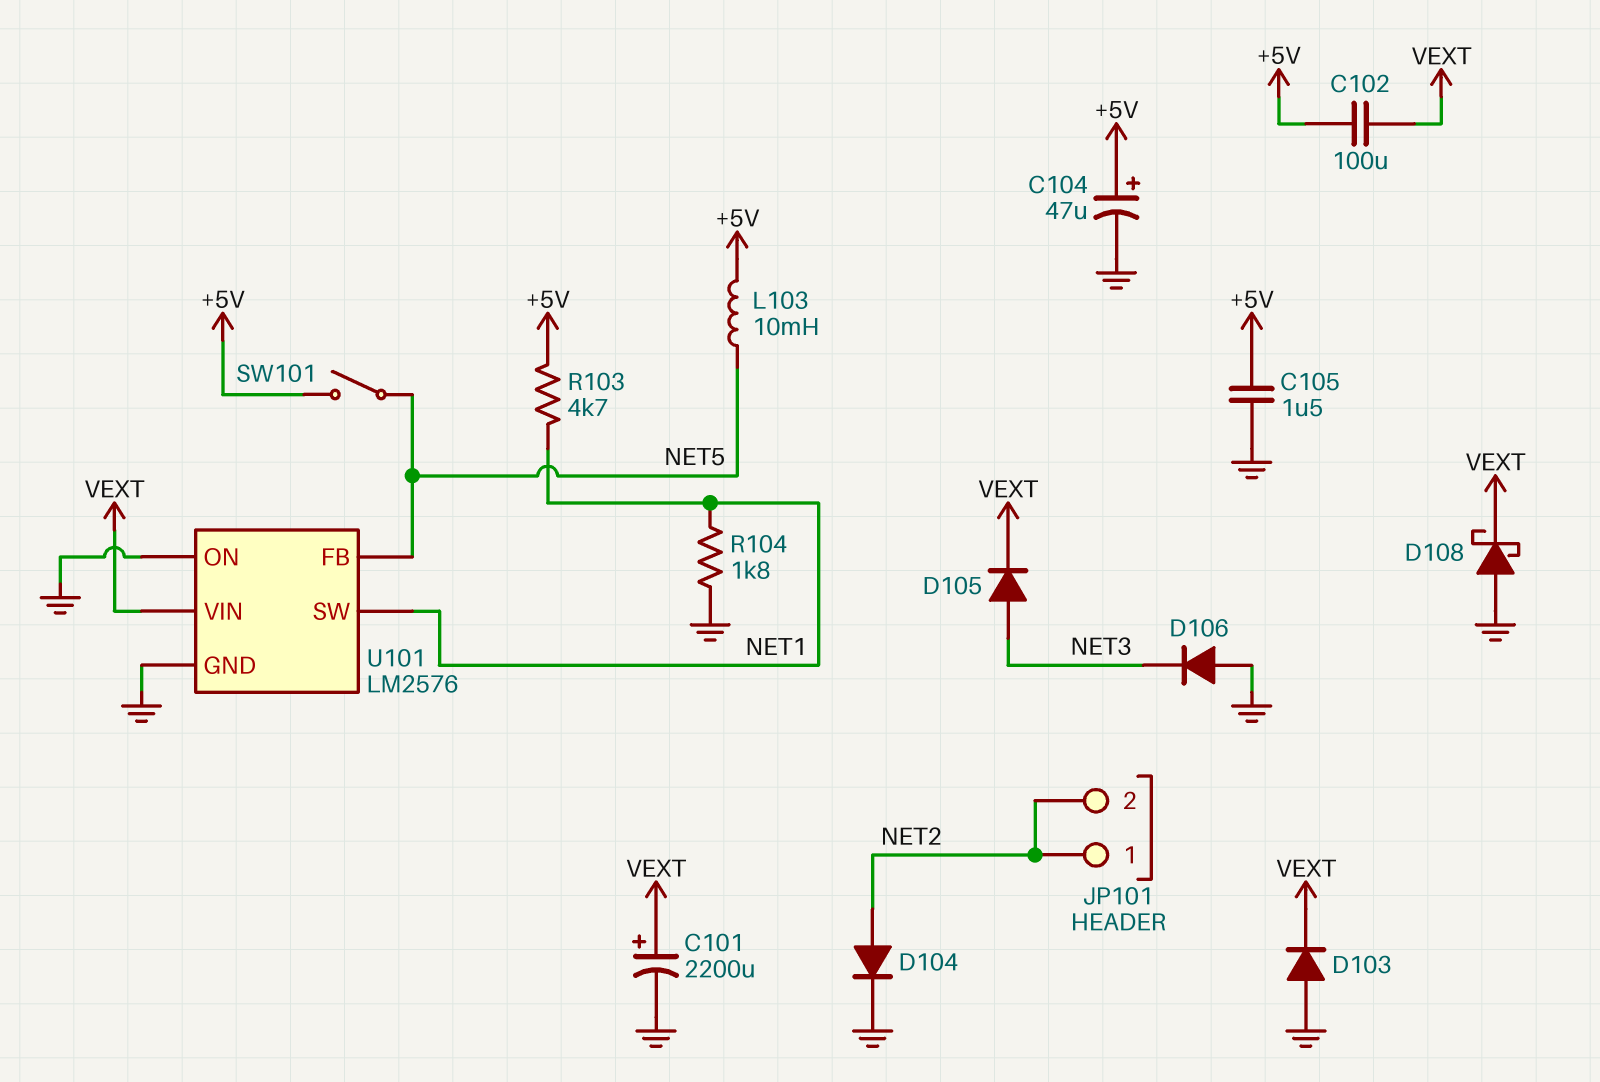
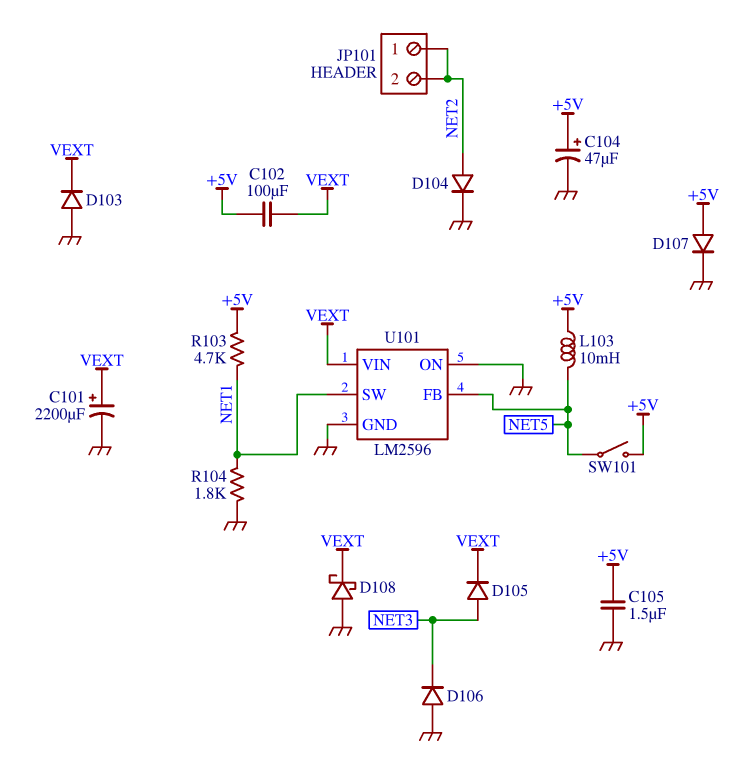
D107: none -> diode (A +5V, K GND)
U101: LM2576 -> LM2596

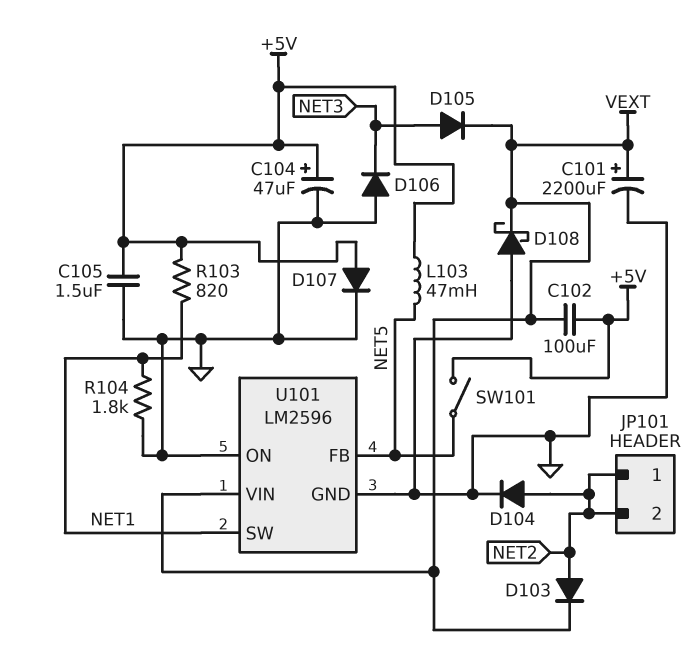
D103: diode (A GND, K VEXT) -> diode (A NET2, K VEXT)
L103: 10mH (+5V, NET5) -> 47mH (+5V, NET5)
R103: 4.7k (+5V, NET1) -> 820 (+5V, NET1)

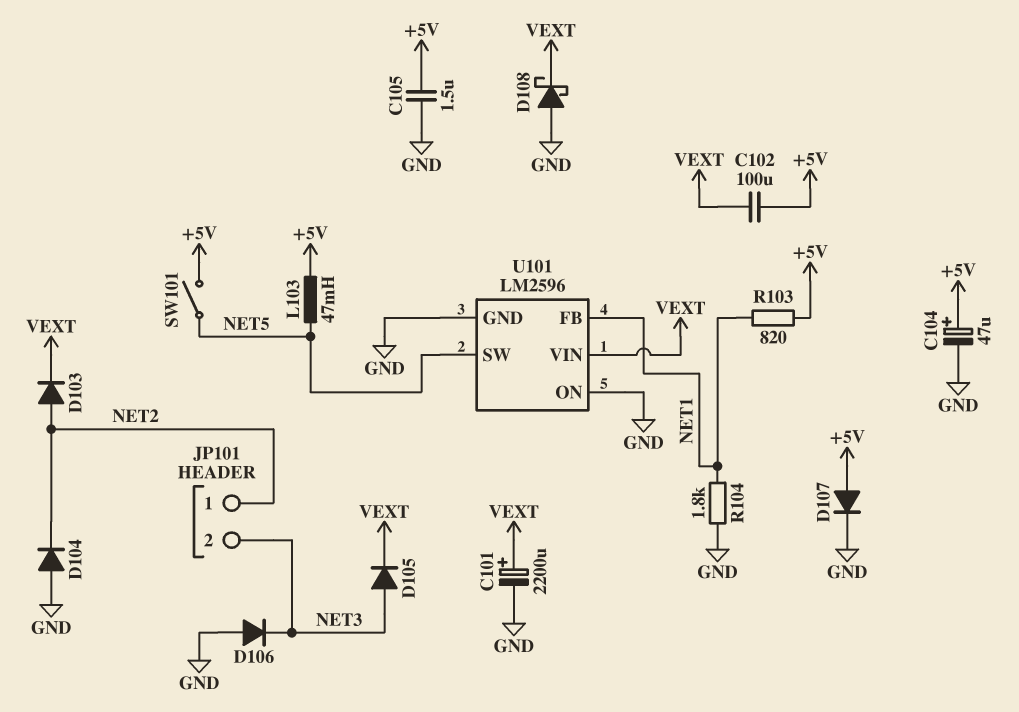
D104: diode (A NET2, K GND) -> diode (A GND, K NET2)
JP101 pin 2: NET2 -> NET3
U101 pin FB: NET5 -> NET1
U101 pin SW: NET1 -> NET5

